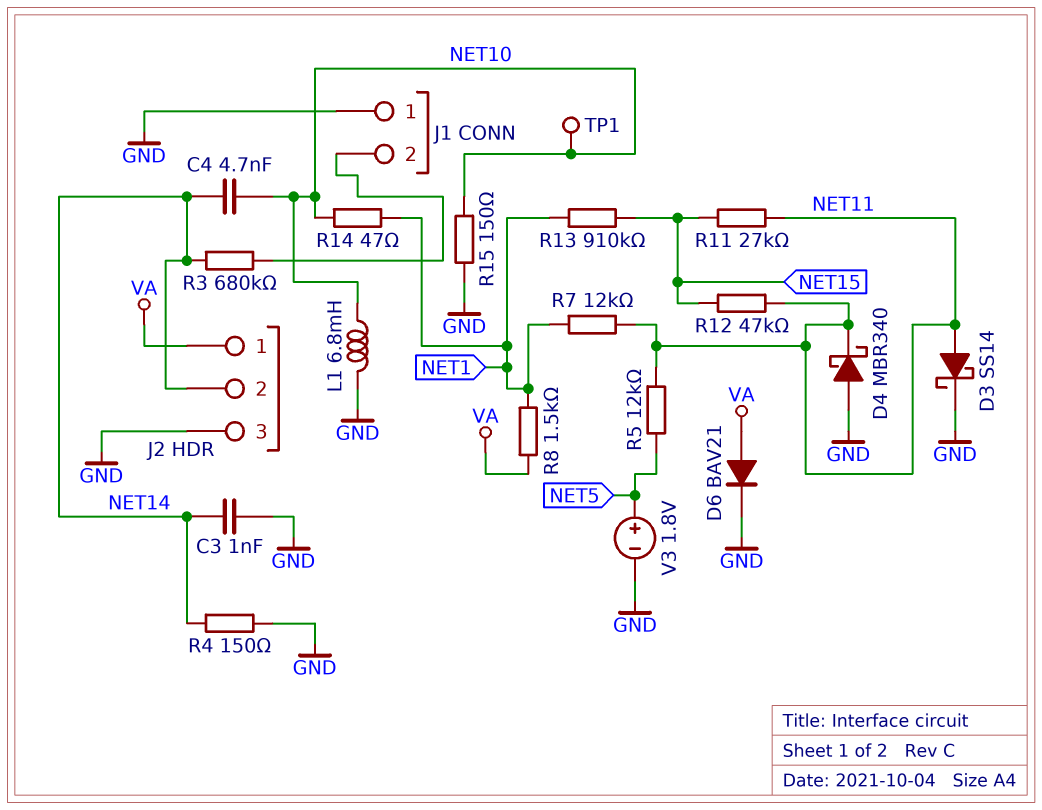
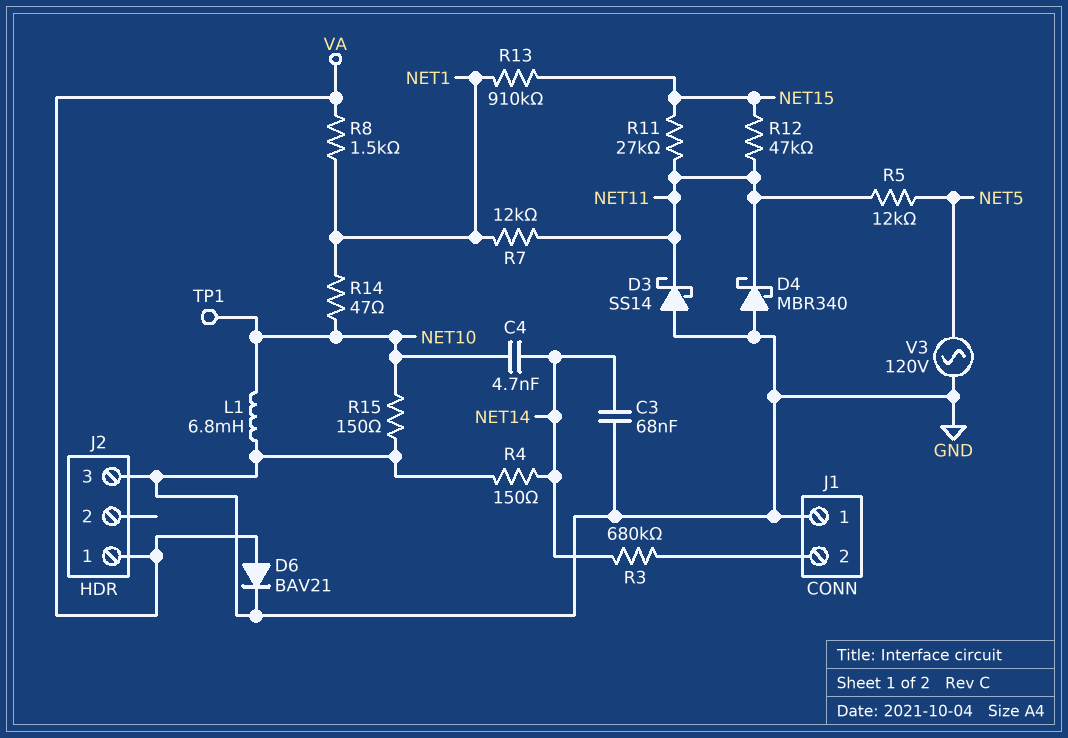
C3: 1nF (GND, NET14) -> 68nF (GND, NET14)
D3: schottky SS14 (A NET11, K GND) -> schottky SS14 (A GND, K NET11)
J2 pin 2: NET14 -> none
V3: 1.8V (plus NET5, minus GND) -> AC 120V (GND, NET5)

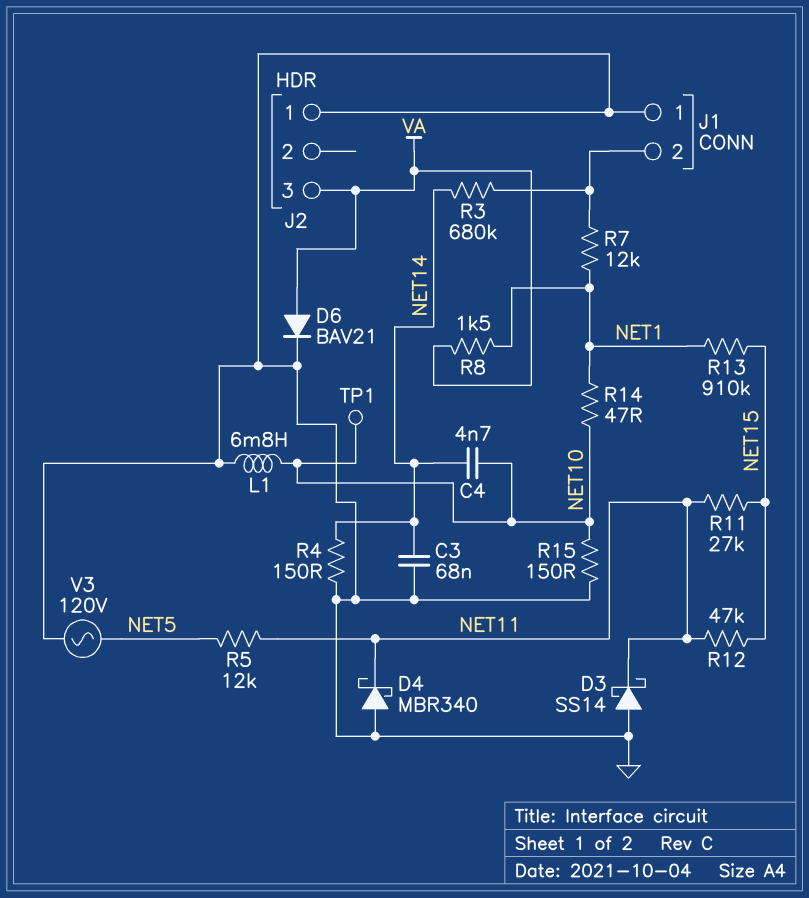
J2 pin 1: VA -> GND
J2 pin 3: GND -> VA
R7: 12k (NET1, NET11) -> 12k (J1/2, NET1)

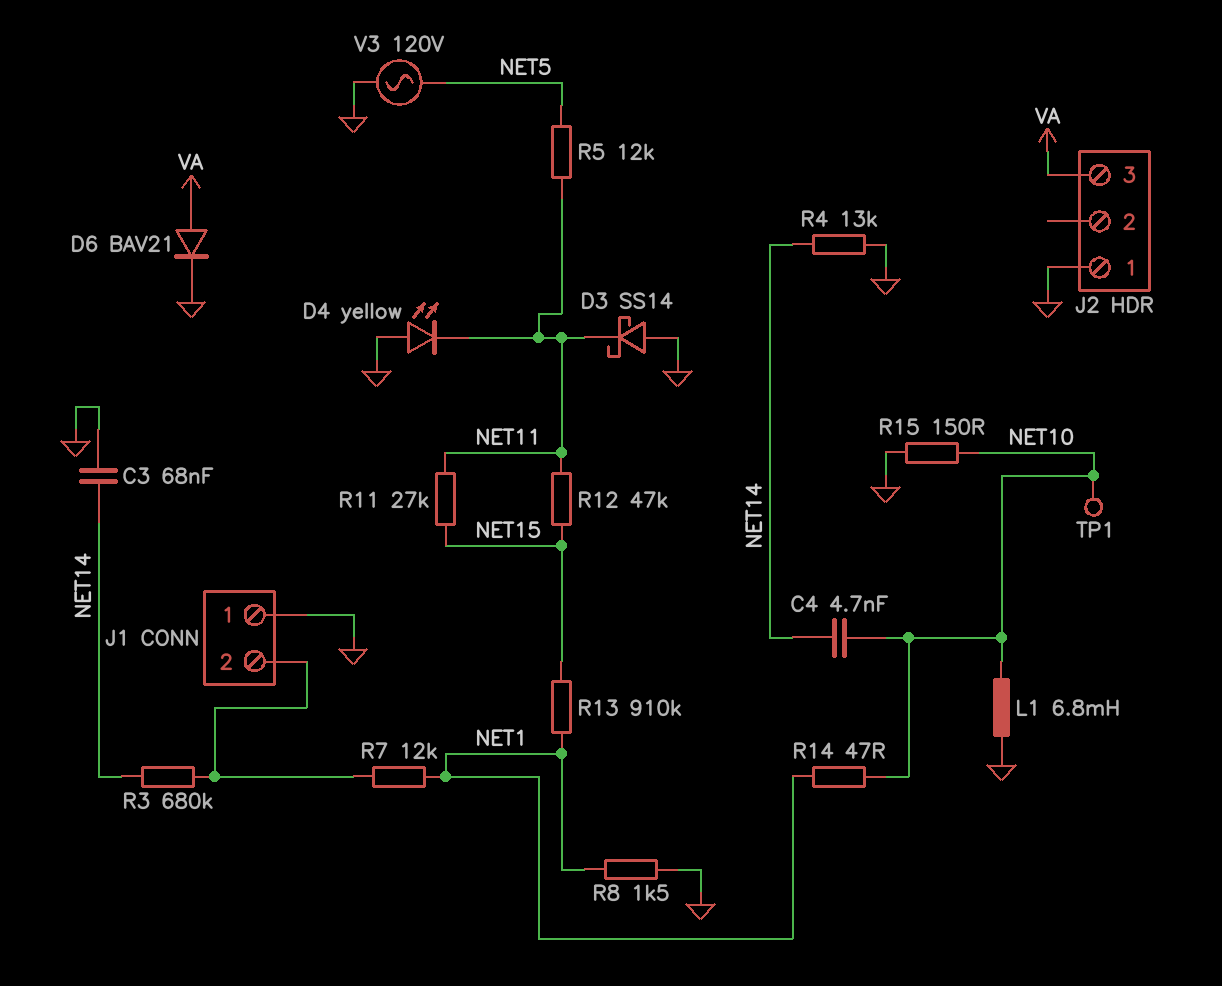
D4: schottky MBR340 (A GND, K NET11) -> LED yellow (A GND, K NET11)
R4: 150 (GND, NET14) -> 13k (GND, NET14)
R8: 1.5k (NET1, VA) -> 1.5k (GND, NET1)

